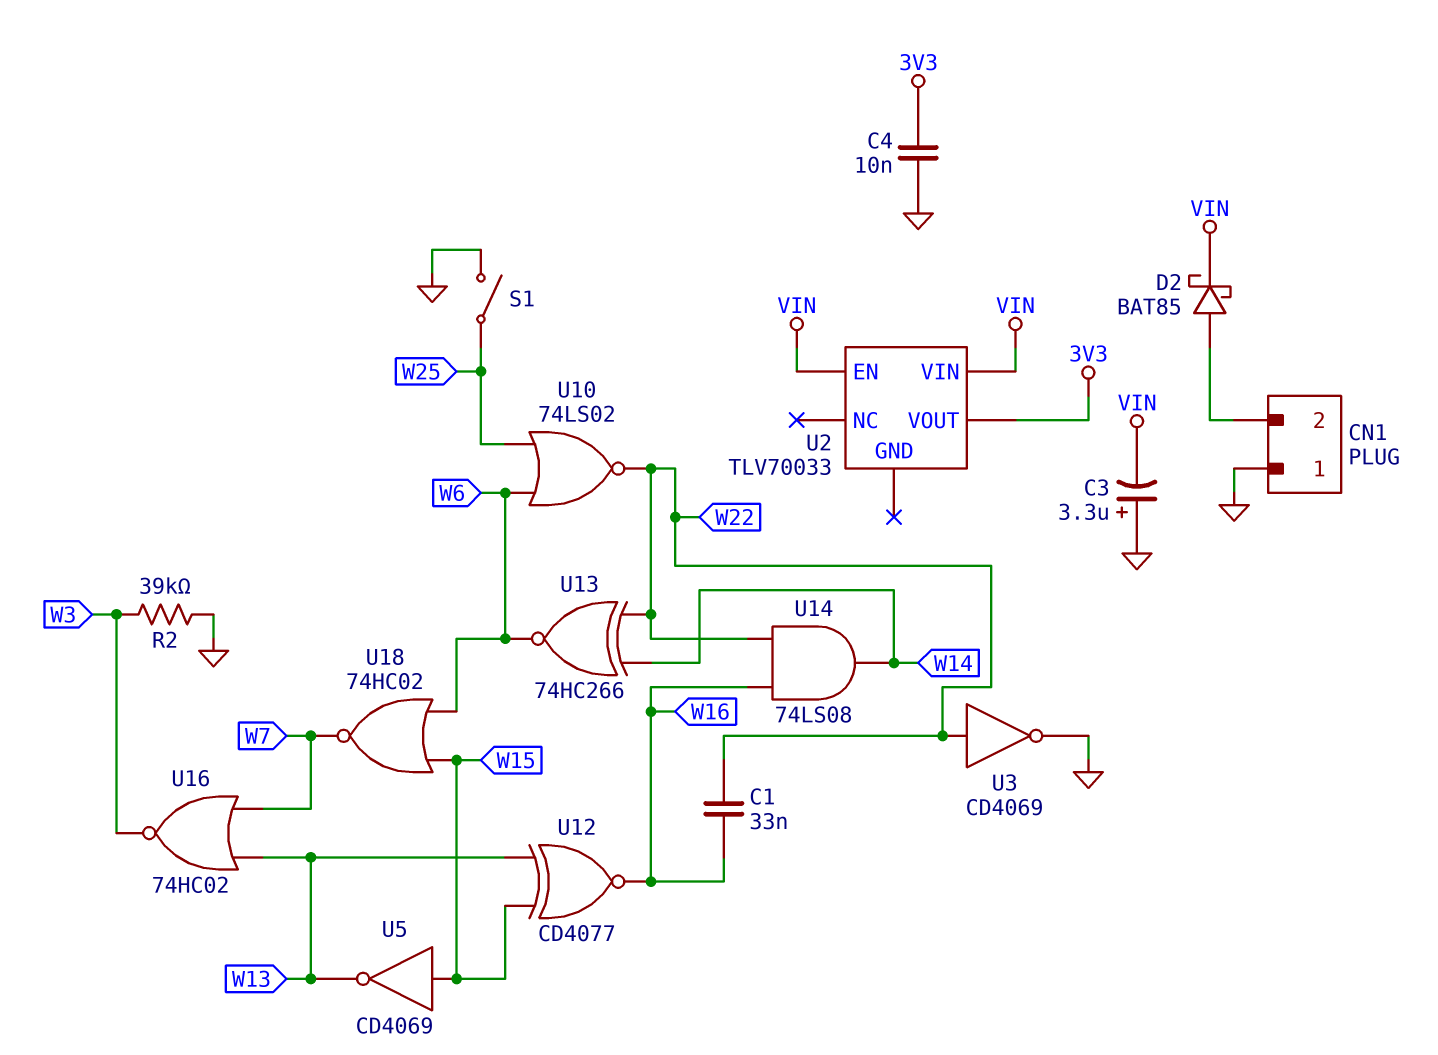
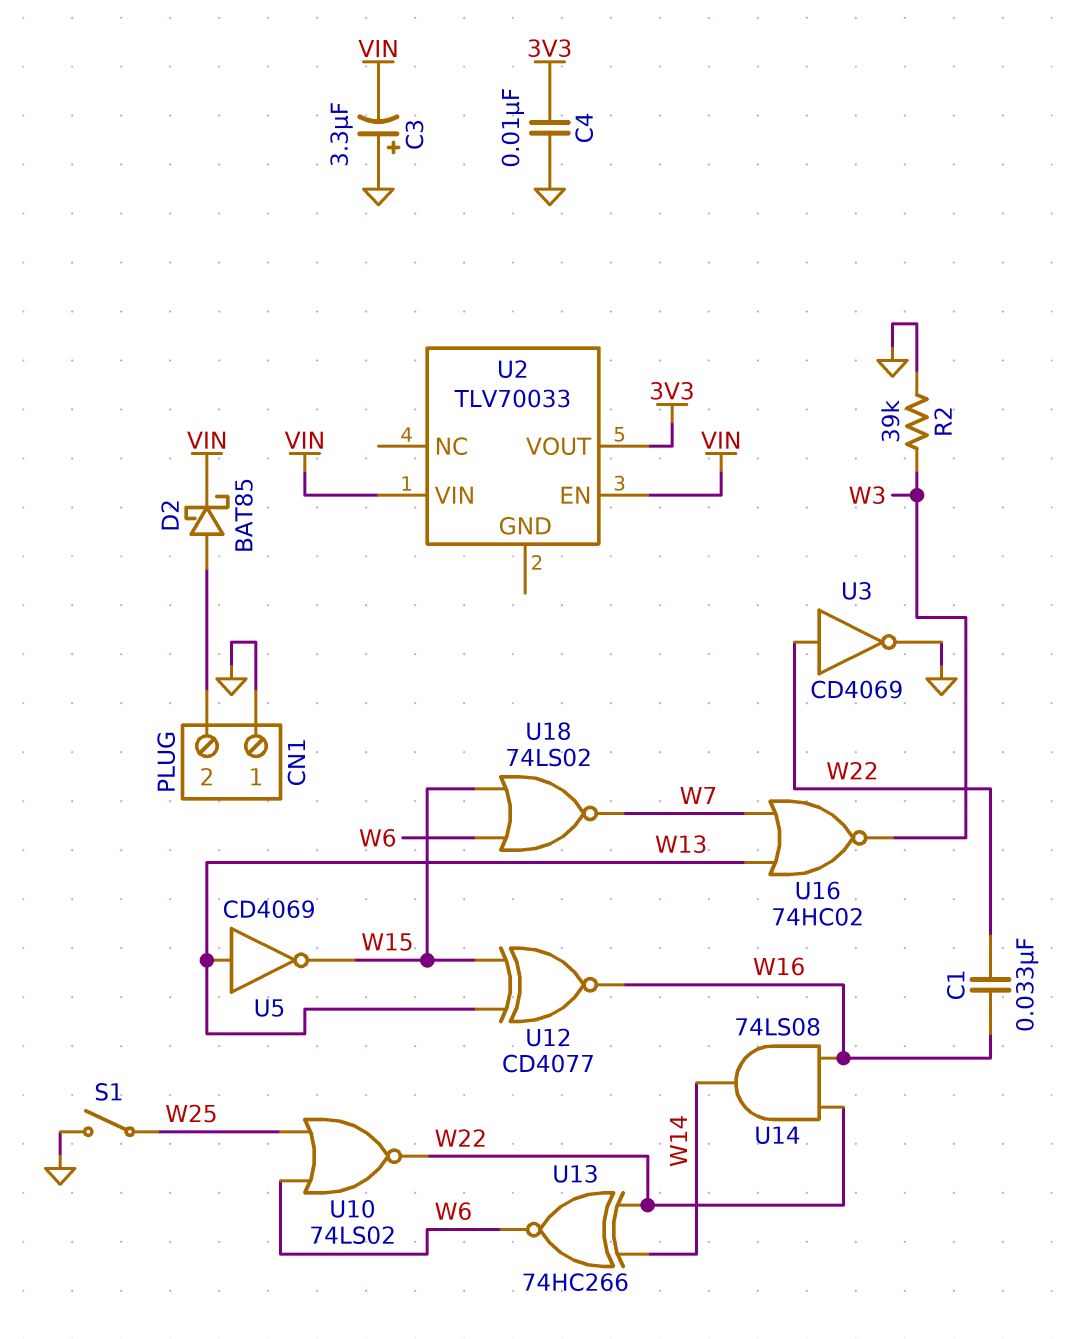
U5: NOT CD4069 (in W15, out W13) -> NOT CD4069 (in W13, out W15)
U18: NOR 74HC02 (in W6, in W15, out W7) -> NOR 74LS02 (in W6, in W15, out W7)

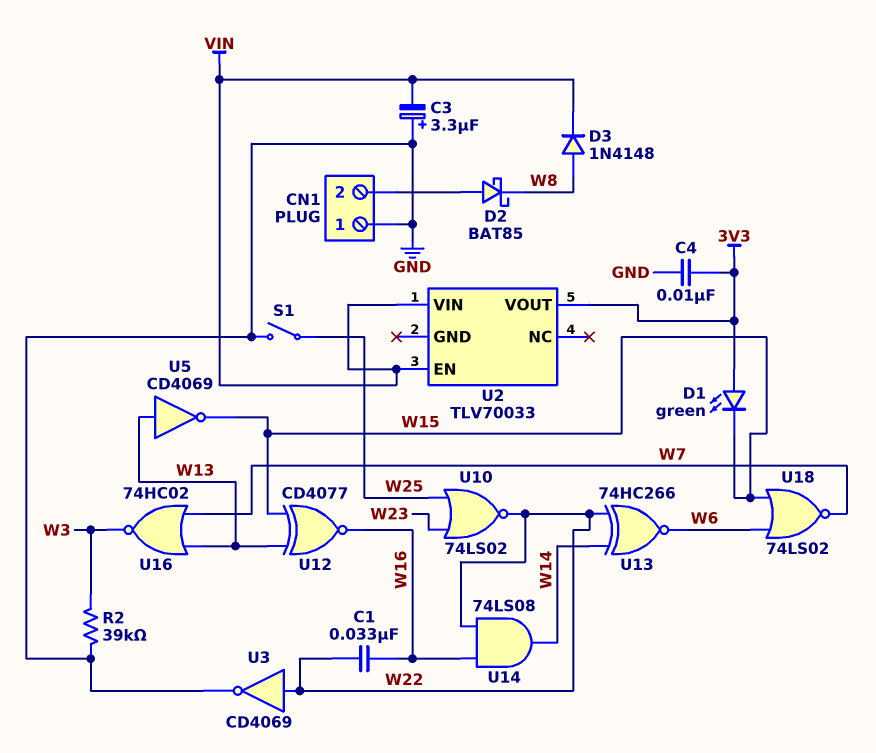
D1: none -> LED green (A 3V3, K W15)
D2: schottky BAT85 (A CN1/2, K VIN) -> schottky BAT85 (A CN1/2, K W8)
D3: none -> diode 1N4148 (A W8, K VIN)
U10: NOR 74LS02 (in W6, in W25, out W22) -> NOR 74LS02 (in W23, in W25, out W22)

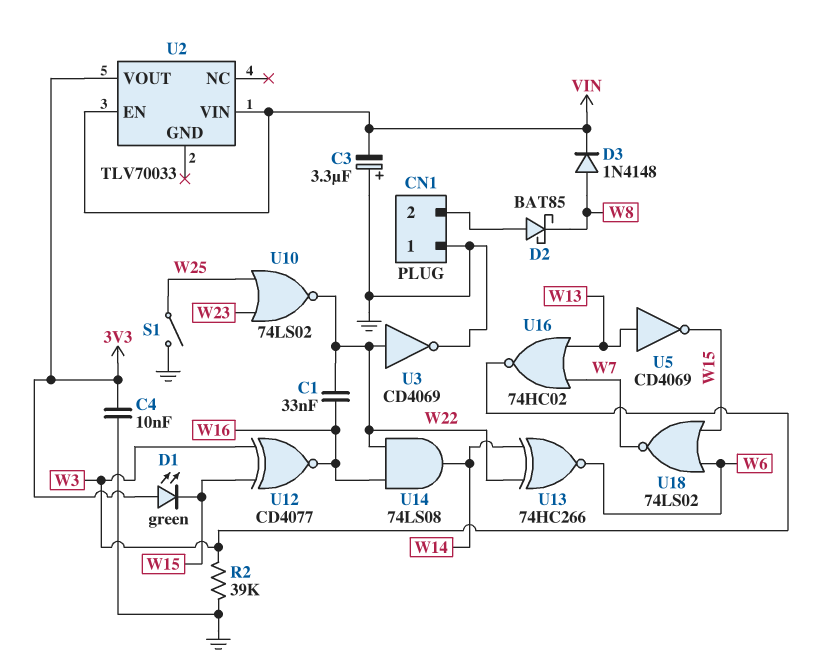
U12: XNOR CD4077 (in W13, in W15, out W16) -> XNOR CD4077 (in W3, in W15, out W16)

